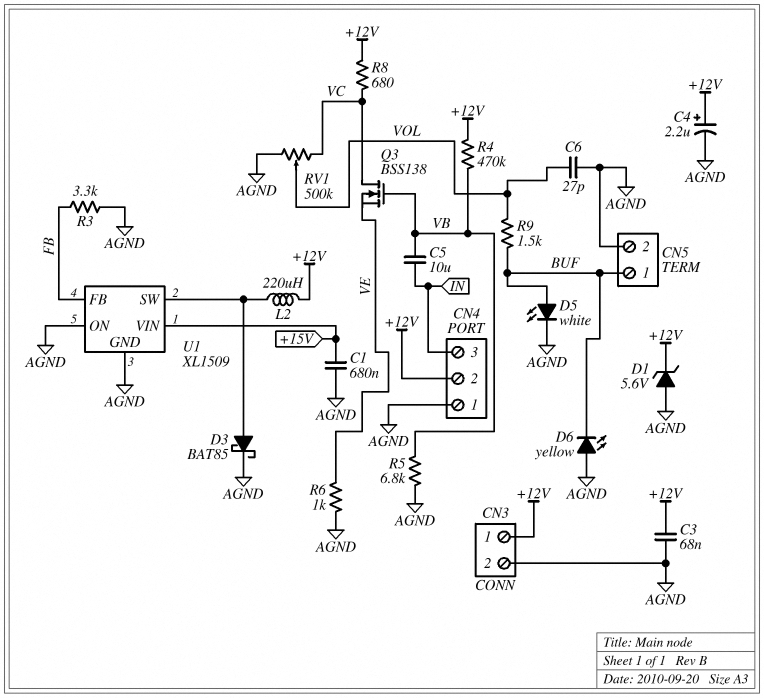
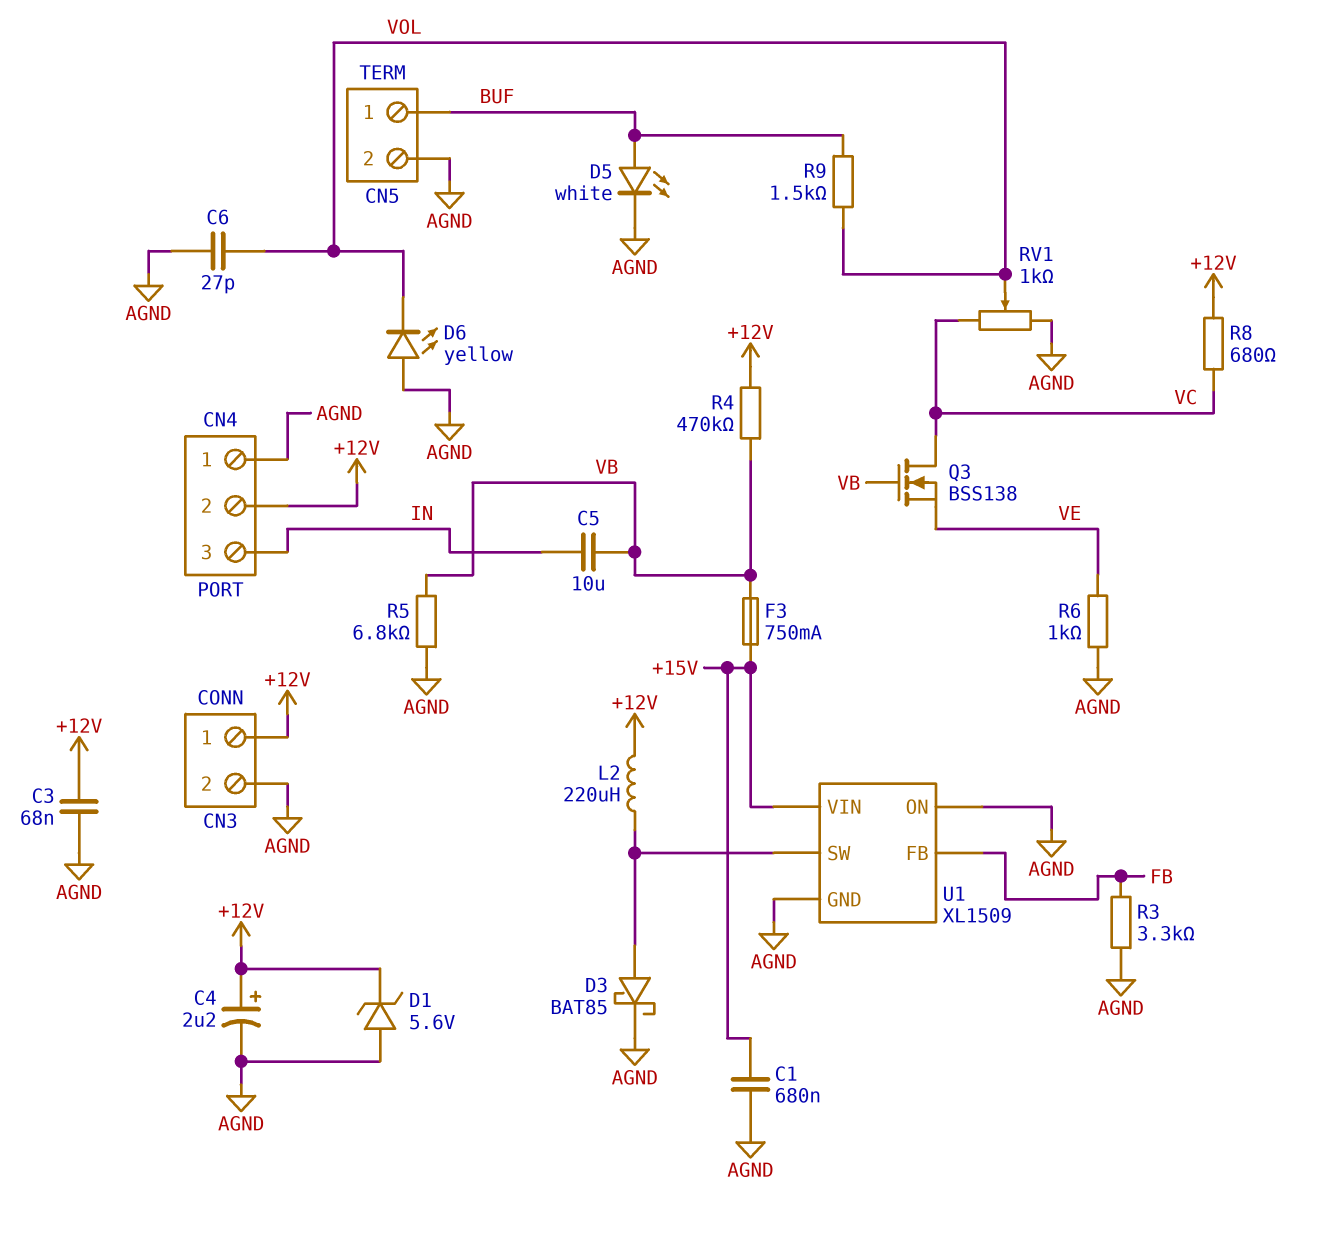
D6: LED yellow (A AGND, K BUF) -> LED yellow (A AGND, K VOL)
F3: none -> 750mA (+15V, VB)
RV1: 500k (AGND, VC, wiper VOL) -> 1k (AGND, VC, wiper VOL)

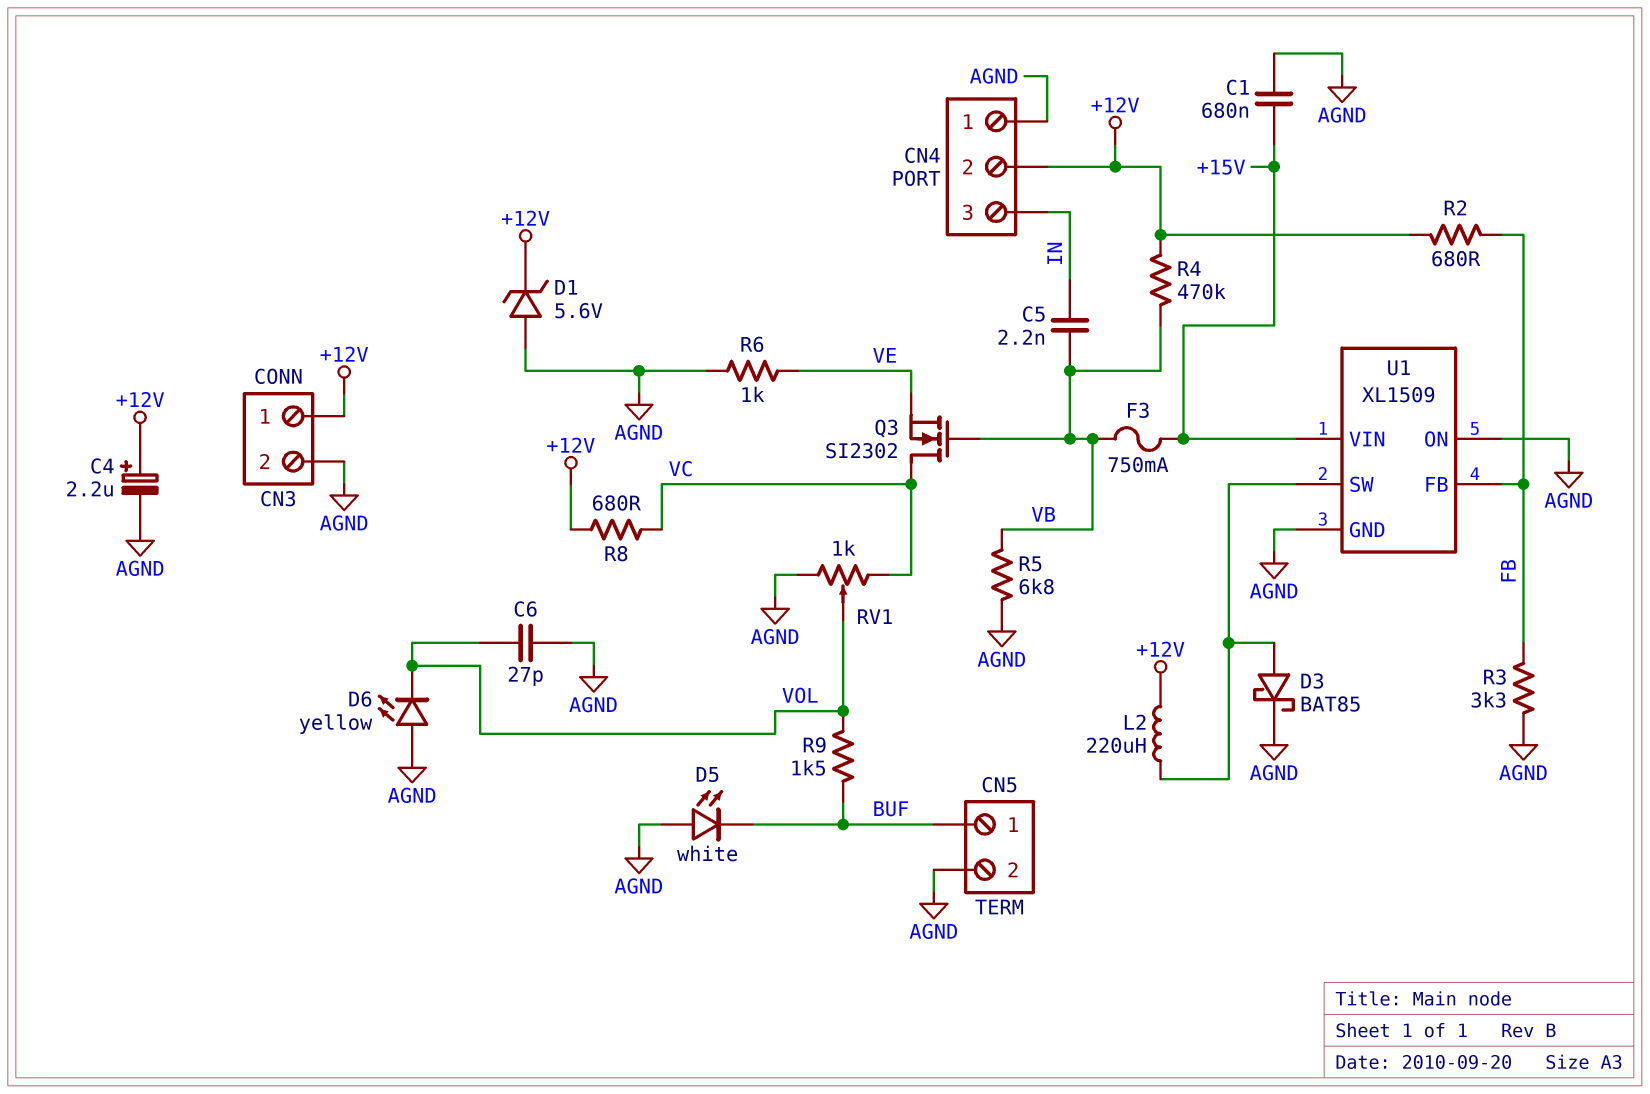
C3: 68nF (+12V, AGND) -> none
C5: 10uF (IN, VB) -> 2.2nF (IN, VB)
D5: LED white (A BUF, K AGND) -> LED white (A AGND, K BUF)
Q3: NMOS BSS138 (G VB, D VC, S VE) -> NMOS SI2302 (G VB, D VC, S VE)
R2: none -> 680 (+12V, FB)

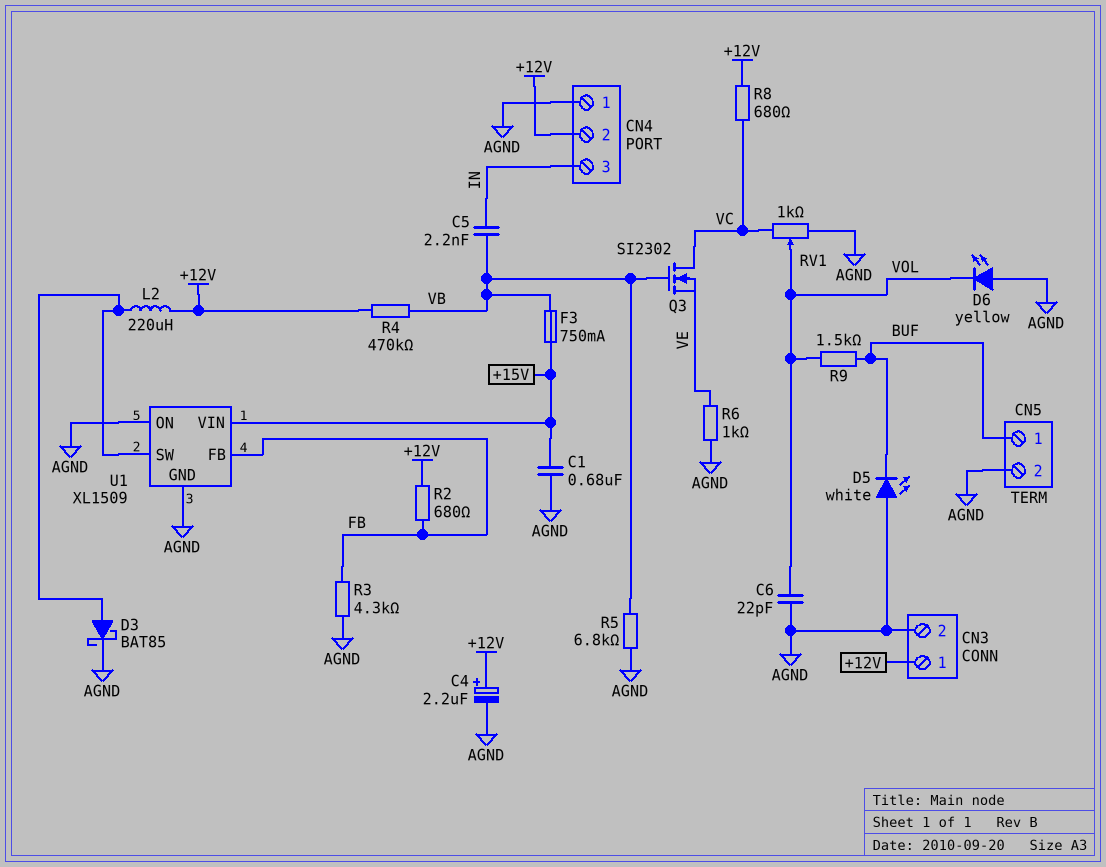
C6: 27pF (AGND, VOL) -> 22pF (AGND, VOL)
D1: zener 5.6V (A AGND, K +12V) -> none
R3: 3.3k (AGND, FB) -> 4.3k (AGND, FB)

